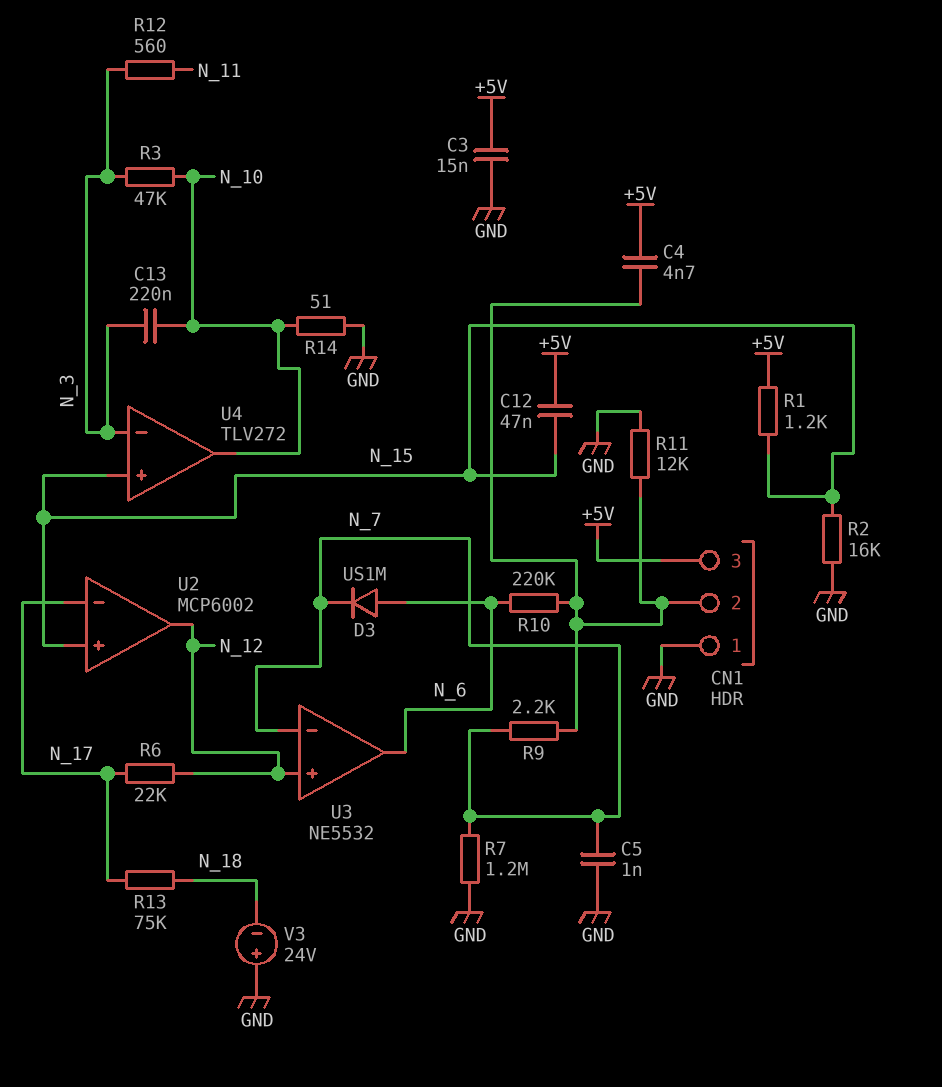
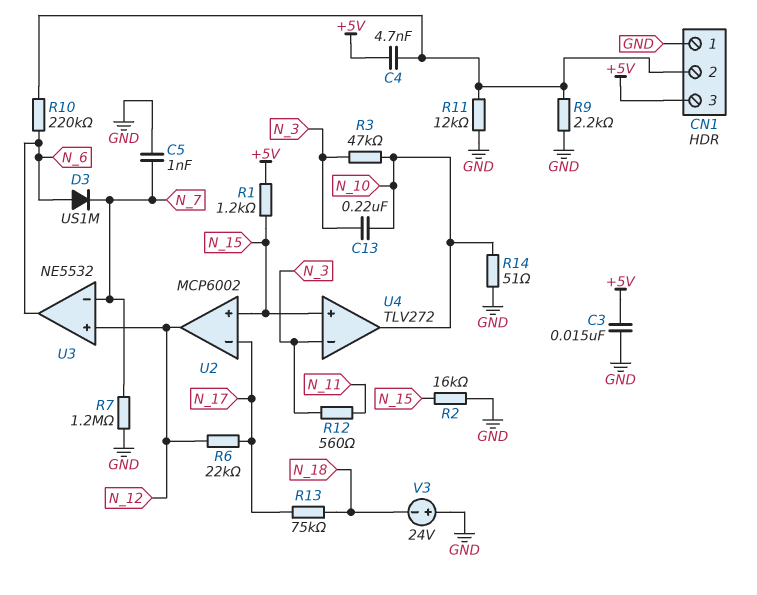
C12: 47nF (+5V, N_15) -> none
R9: 2.2k (CN1/2, N_7) -> 2.2k (CN1/2, GND)

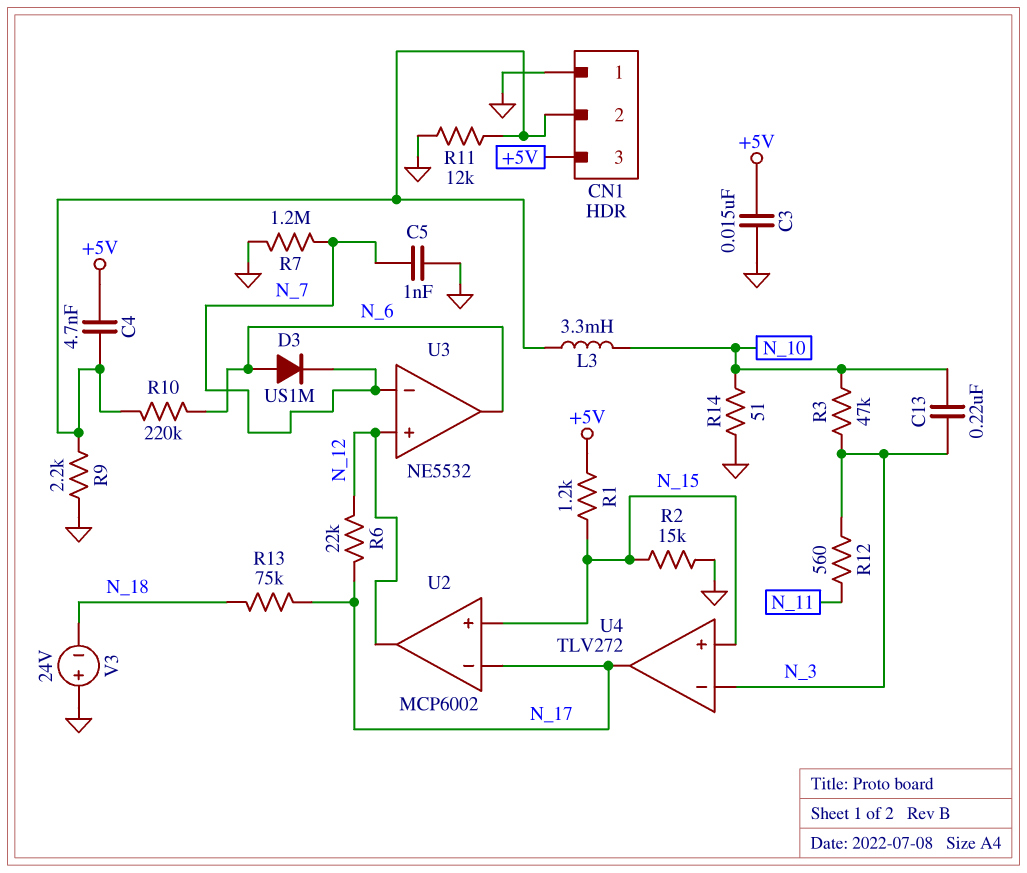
L3: none -> 3.3mH (CN1/2, N_10)
R2: 16k (GND, N_15) -> 15k (GND, N_15)
U4 pin out: N_10 -> N_17

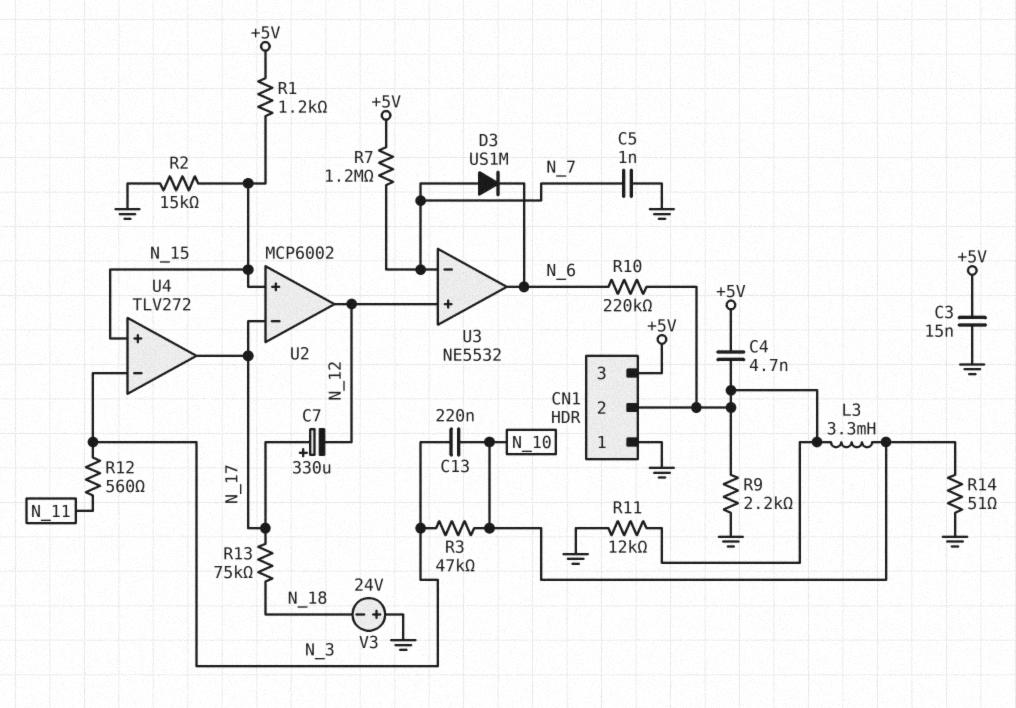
C7: none -> 330uF (plus N_17, minus N_12)
D3: diode US1M (A N_6, K N_7) -> diode US1M (A N_7, K N_6)
R6: 22k (N_12, N_17) -> none
R7: 1.2M (GND, N_7) -> 1.2M (+5V, N_7)

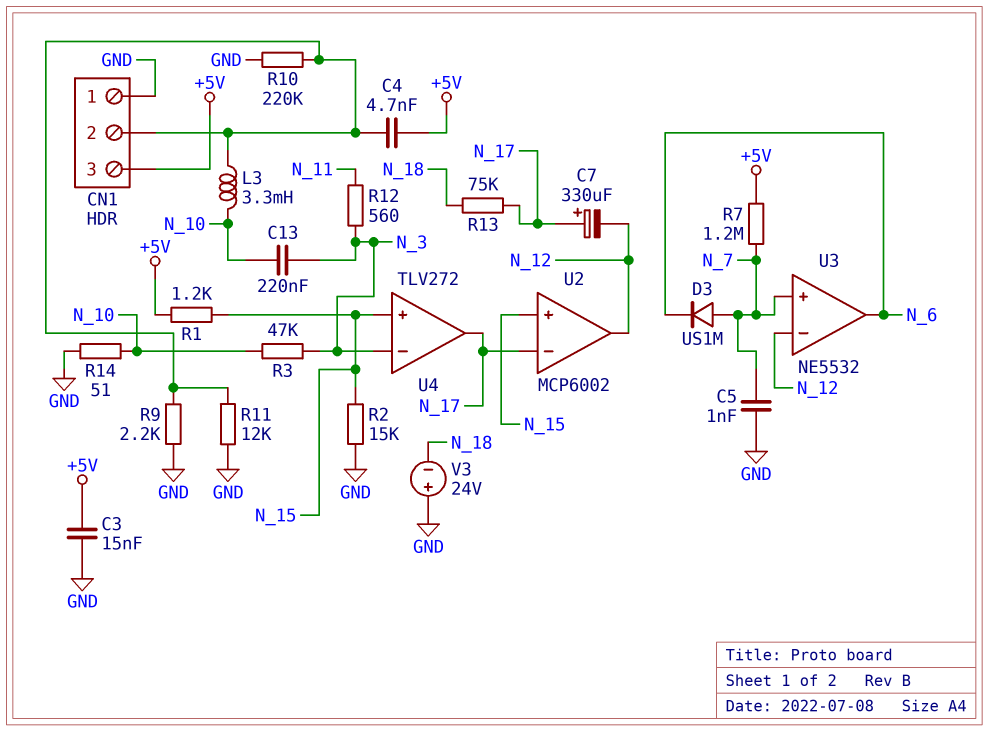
R10: 220k (CN1/2, N_6) -> 220k (CN1/2, GND)
U3 pin in+: N_12 -> N_7
U3 pin in-: N_7 -> N_12

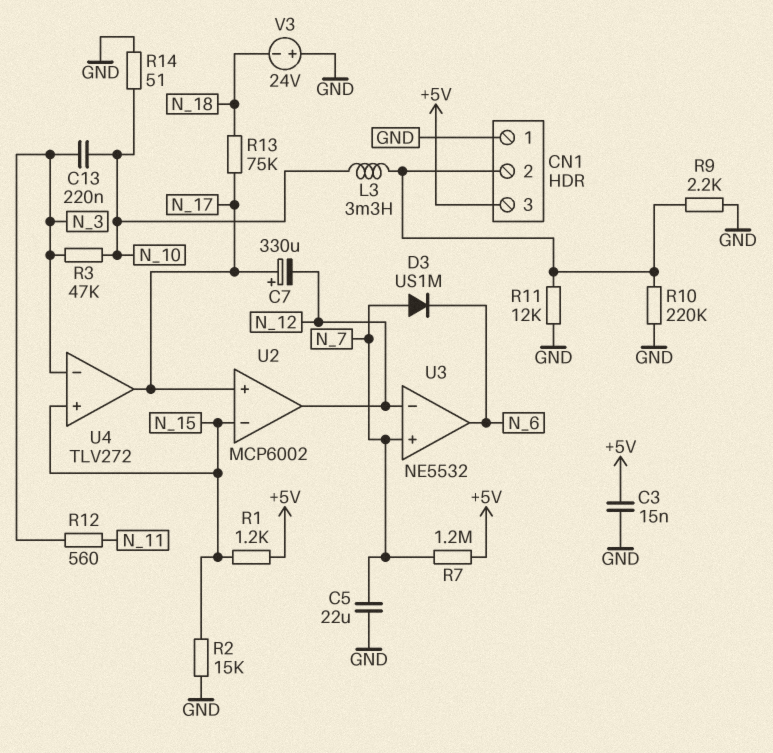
C4: 4.7nF (+5V, CN1/2) -> none
C5: 1nF (GND, N_7) -> 22uF (GND, N_7)
U2 pin in+: N_15 -> N_17
U2 pin in-: N_17 -> N_15

